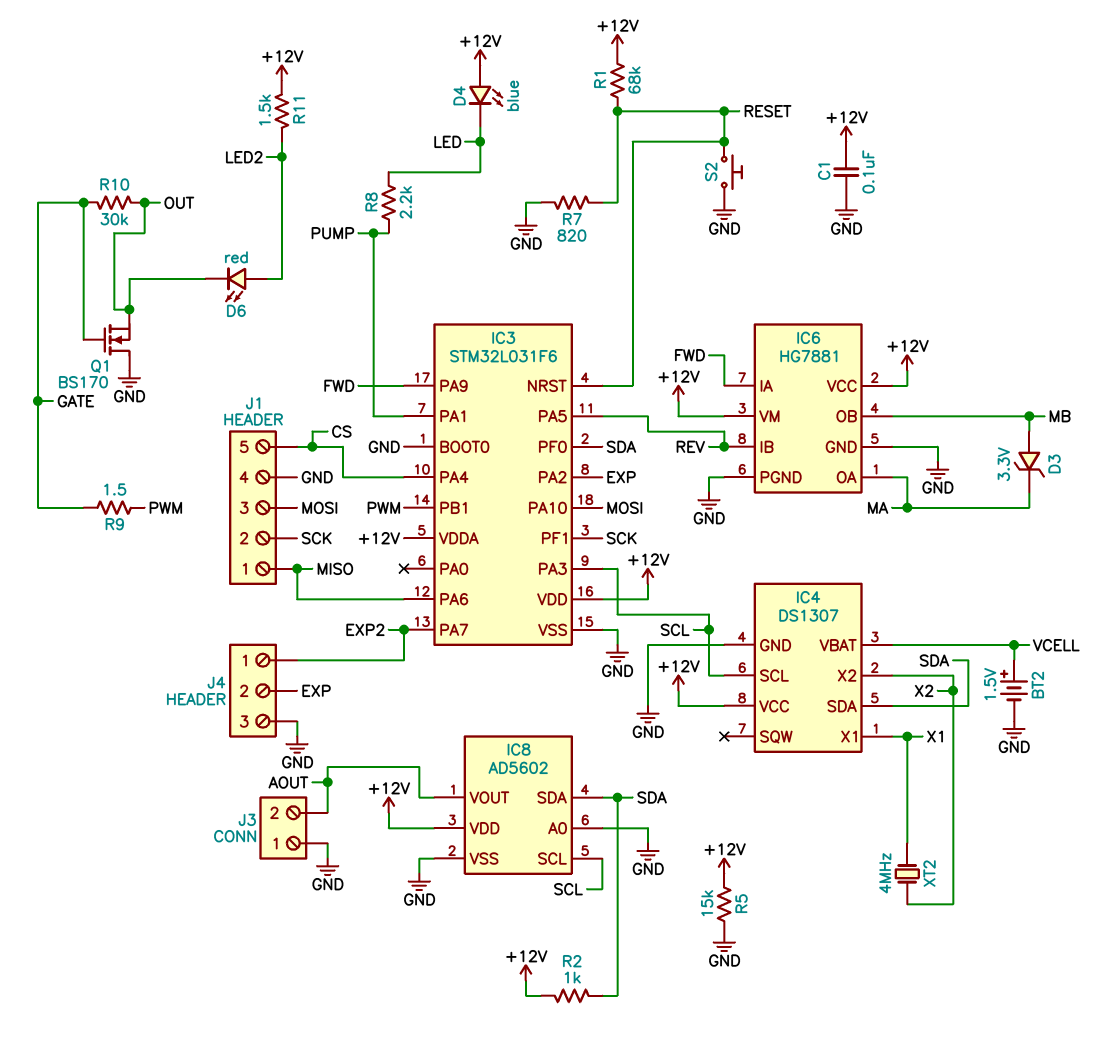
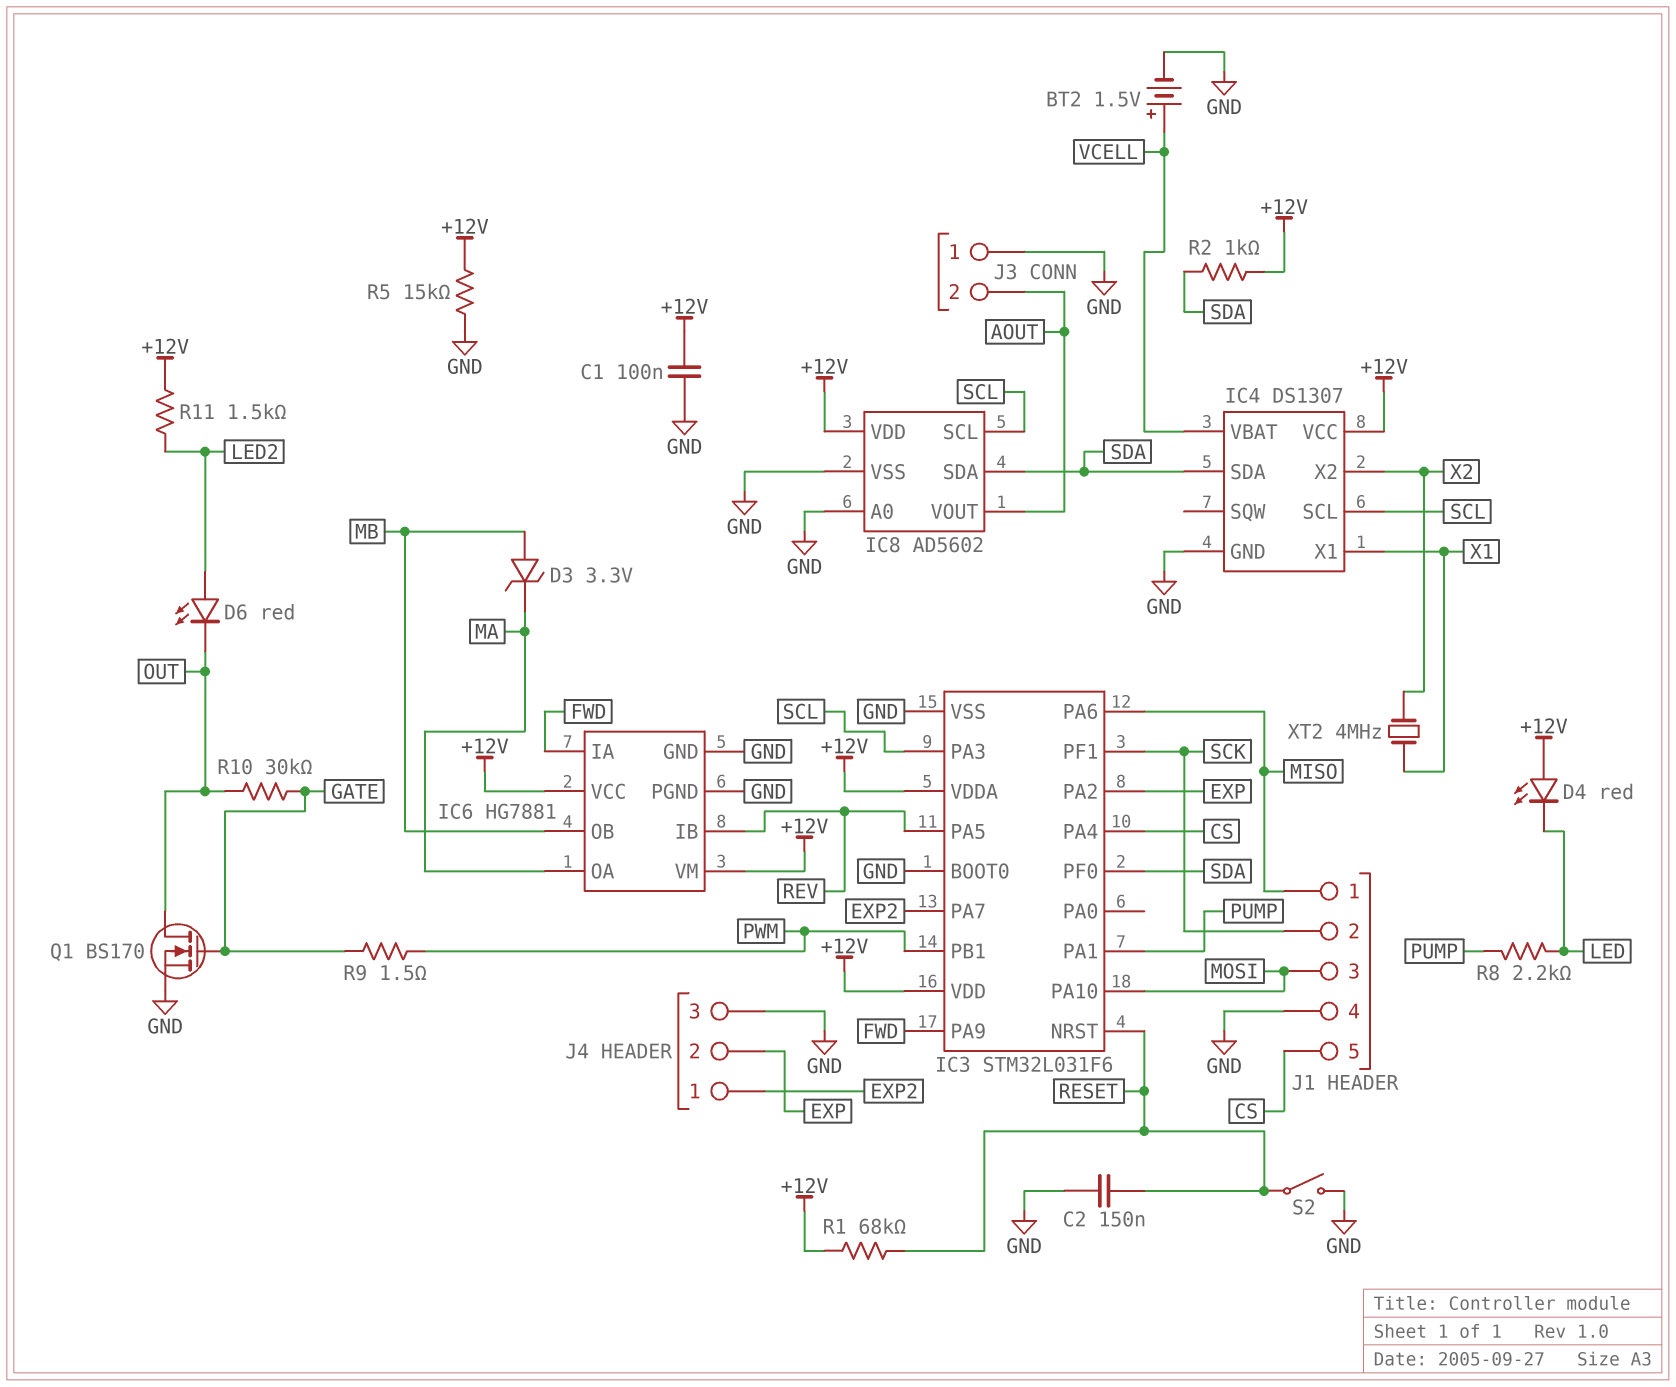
C2: none -> 150nF (GND, RESET)
D4: LED blue (A +12V, K LED) -> LED red (A +12V, K LED)
Q1: NMOS BS170 (G GATE, D GND, S OUT) -> NMOS BS170 (G GATE, D OUT, S GND)
R7: 820 (GND, RESET) -> none
S2: button (GND, RESET) -> switch (GND, RESET)

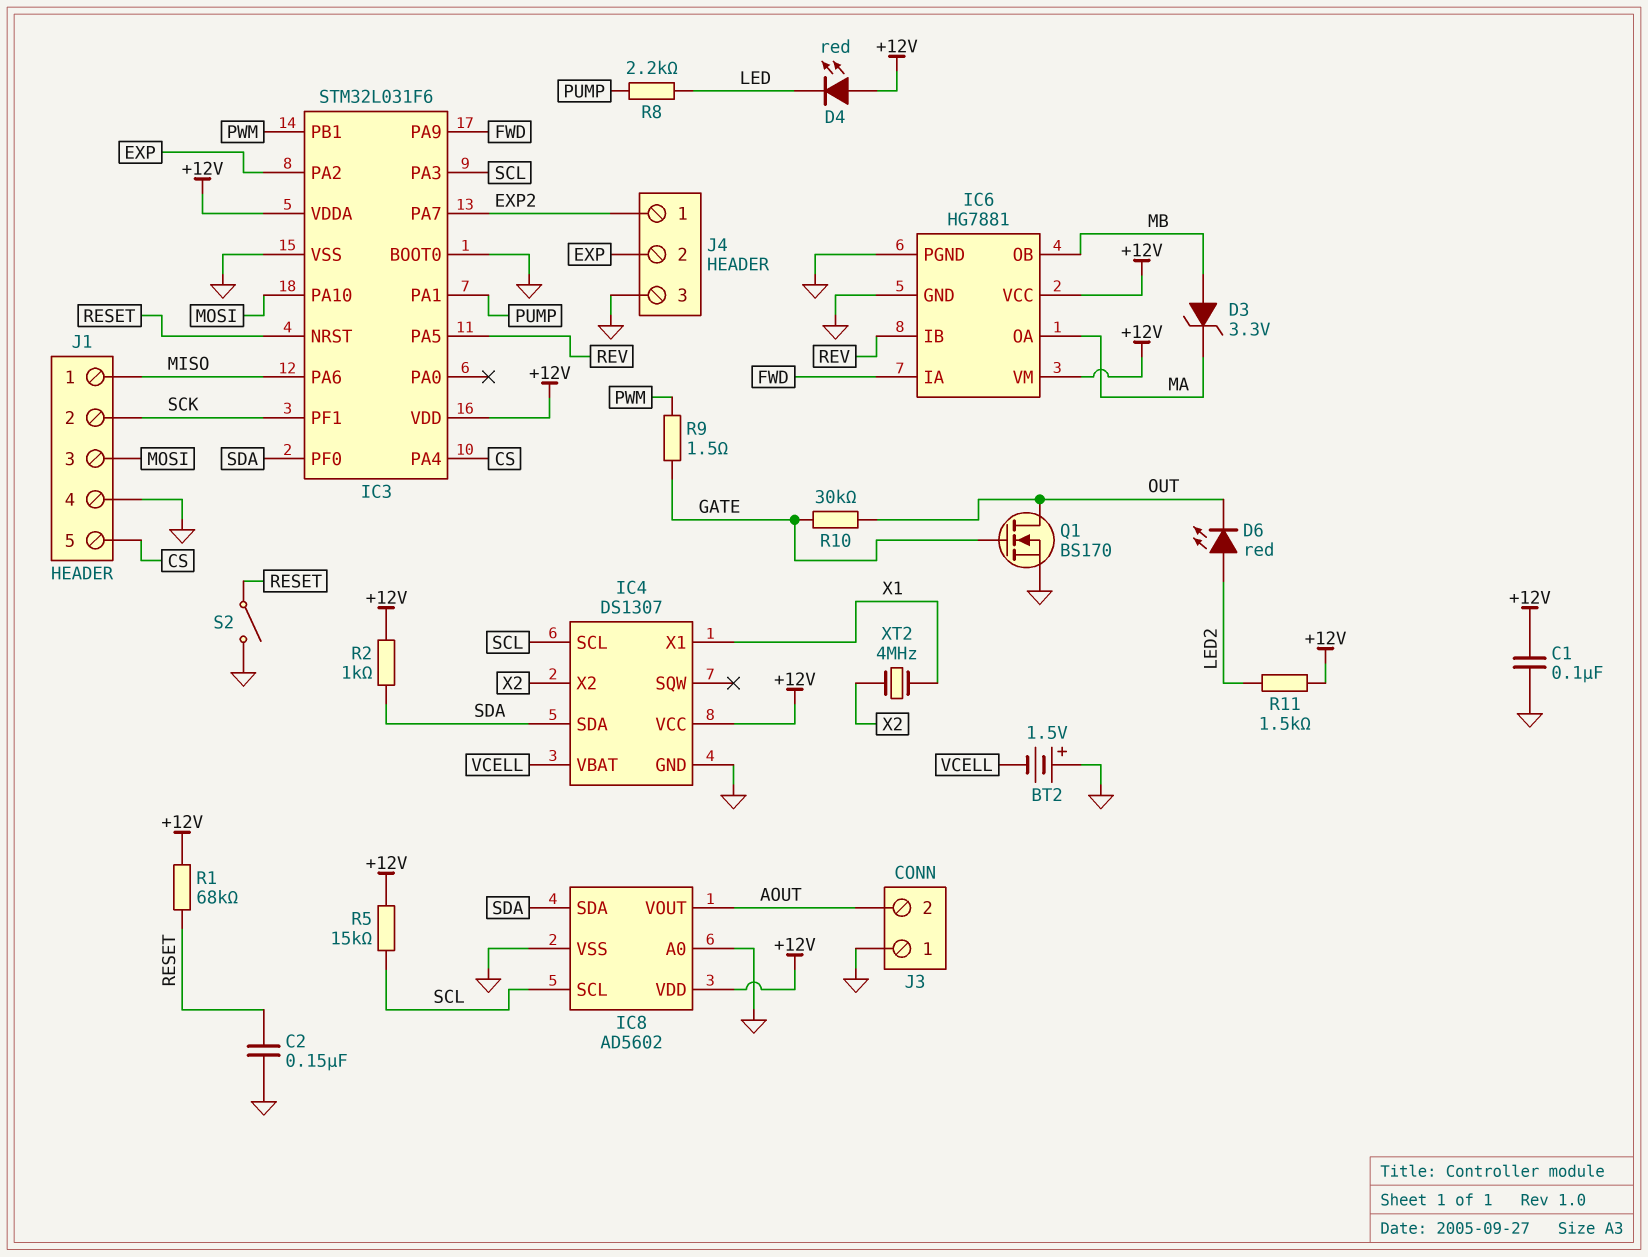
BT2: 1.5V (plus VCELL, minus GND) -> 1.5V (plus GND, minus VCELL)
R5: 15k (+12V, GND) -> 15k (+12V, SCL)

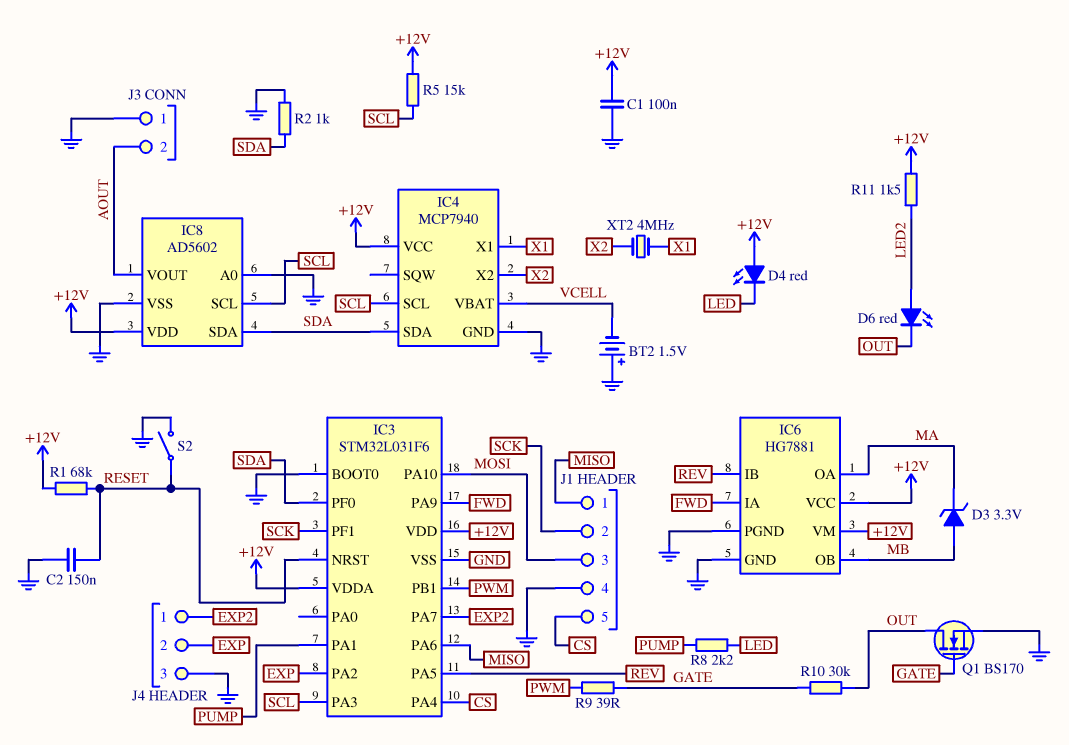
IC4: DS1307 -> MCP7940
R2: 1k (+12V, SDA) -> 1k (GND, SDA)
R9: 1.5 (GATE, PWM) -> 39 (GATE, PWM)

